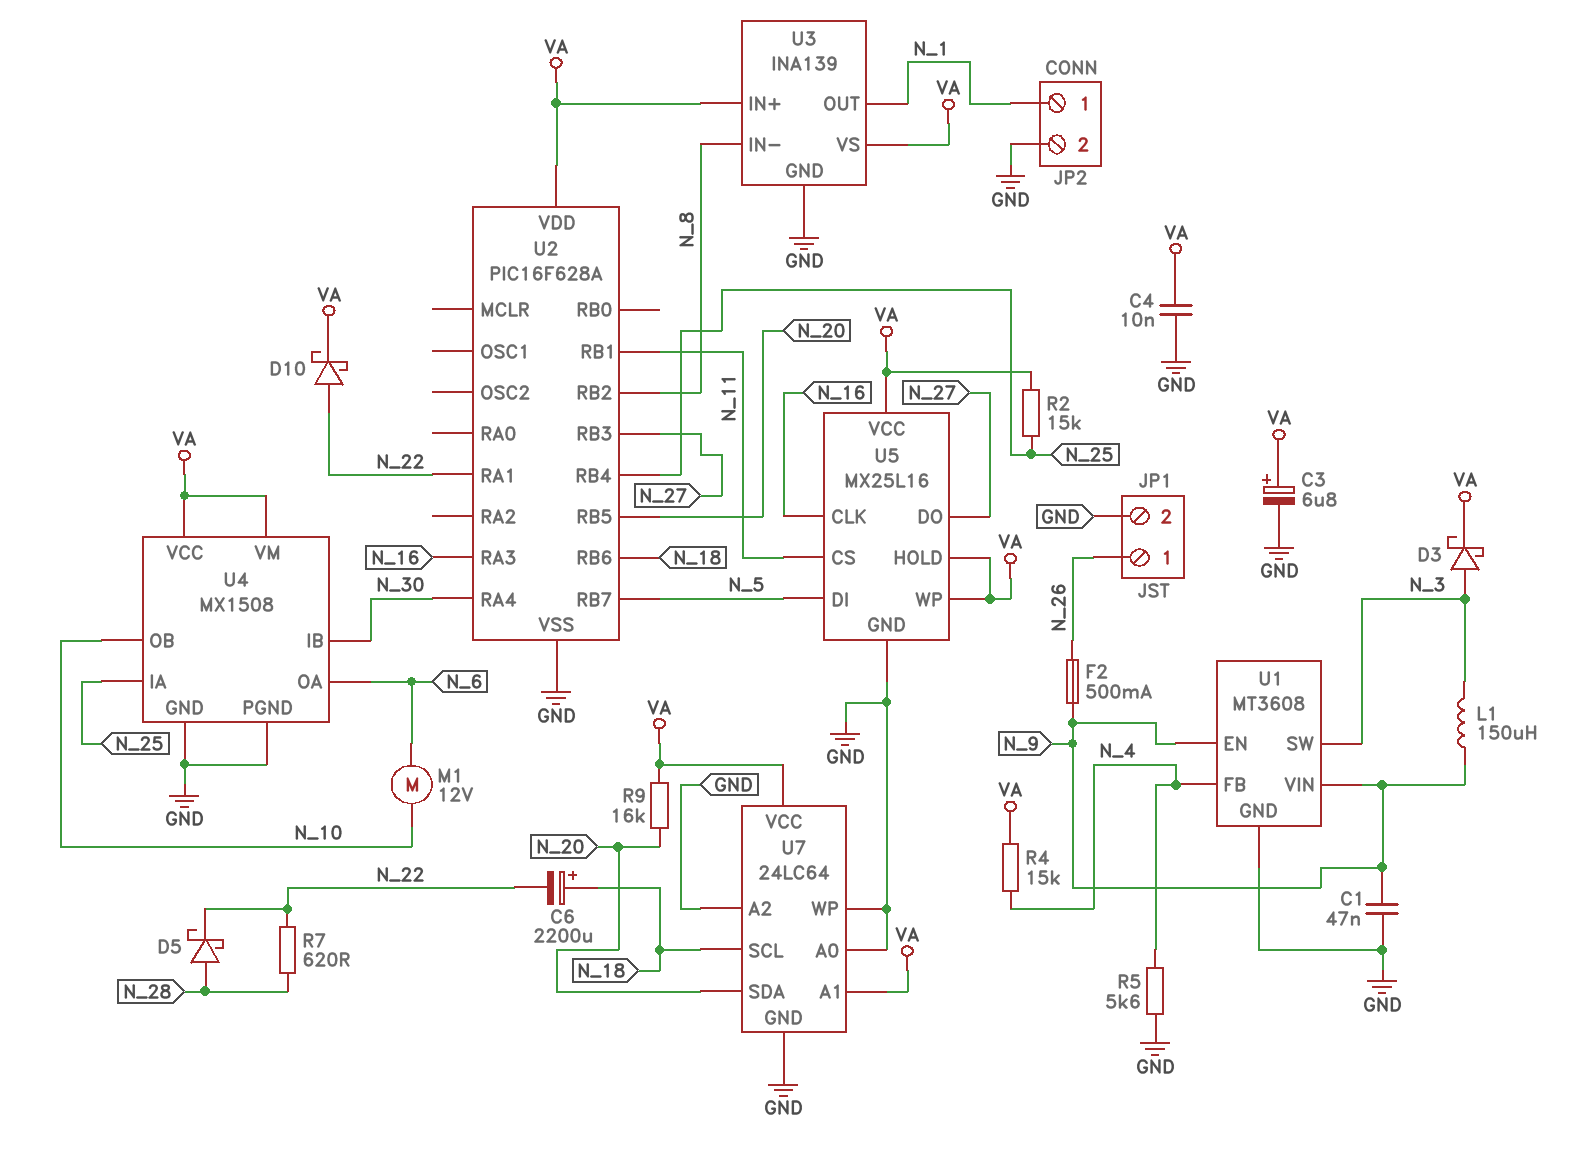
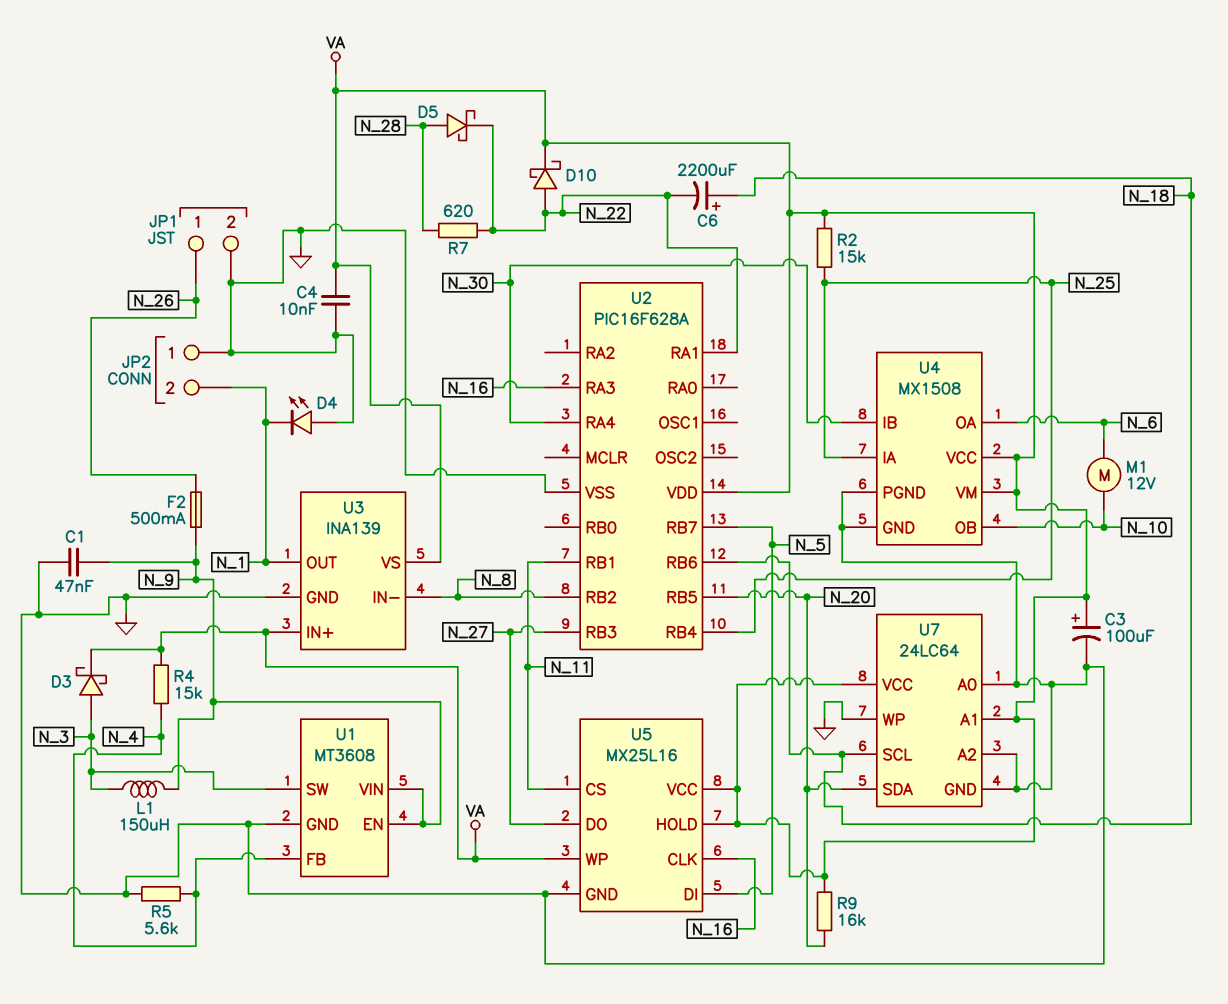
C3: 6.8uF (plus VA, minus GND) -> 100uF (plus VA, minus GND)
D4: none -> LED (A GND, K N_1)
JP2 pin 1: N_1 -> GND
JP2 pin 2: GND -> N_1

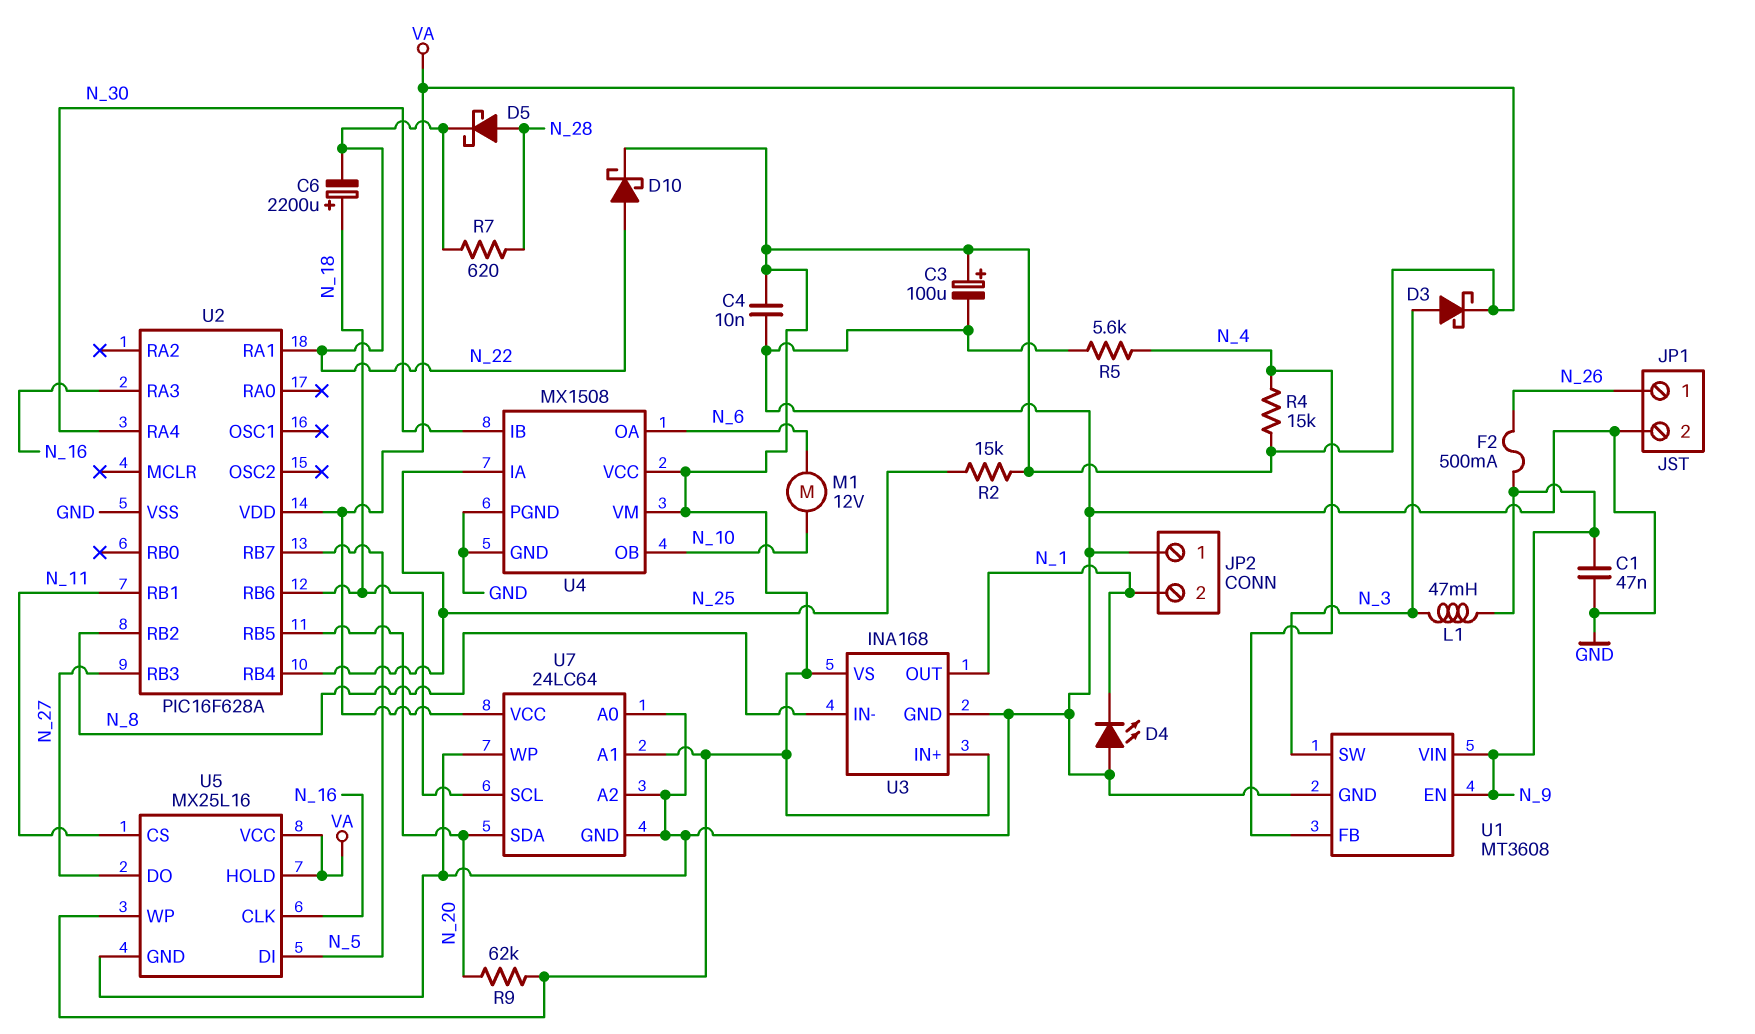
L1: 150uH (N_3, N_9) -> 47mH (N_3, N_9)
R9: 16k (N_20, VA) -> 62k (N_20, VA)
U3: INA139 -> INA168

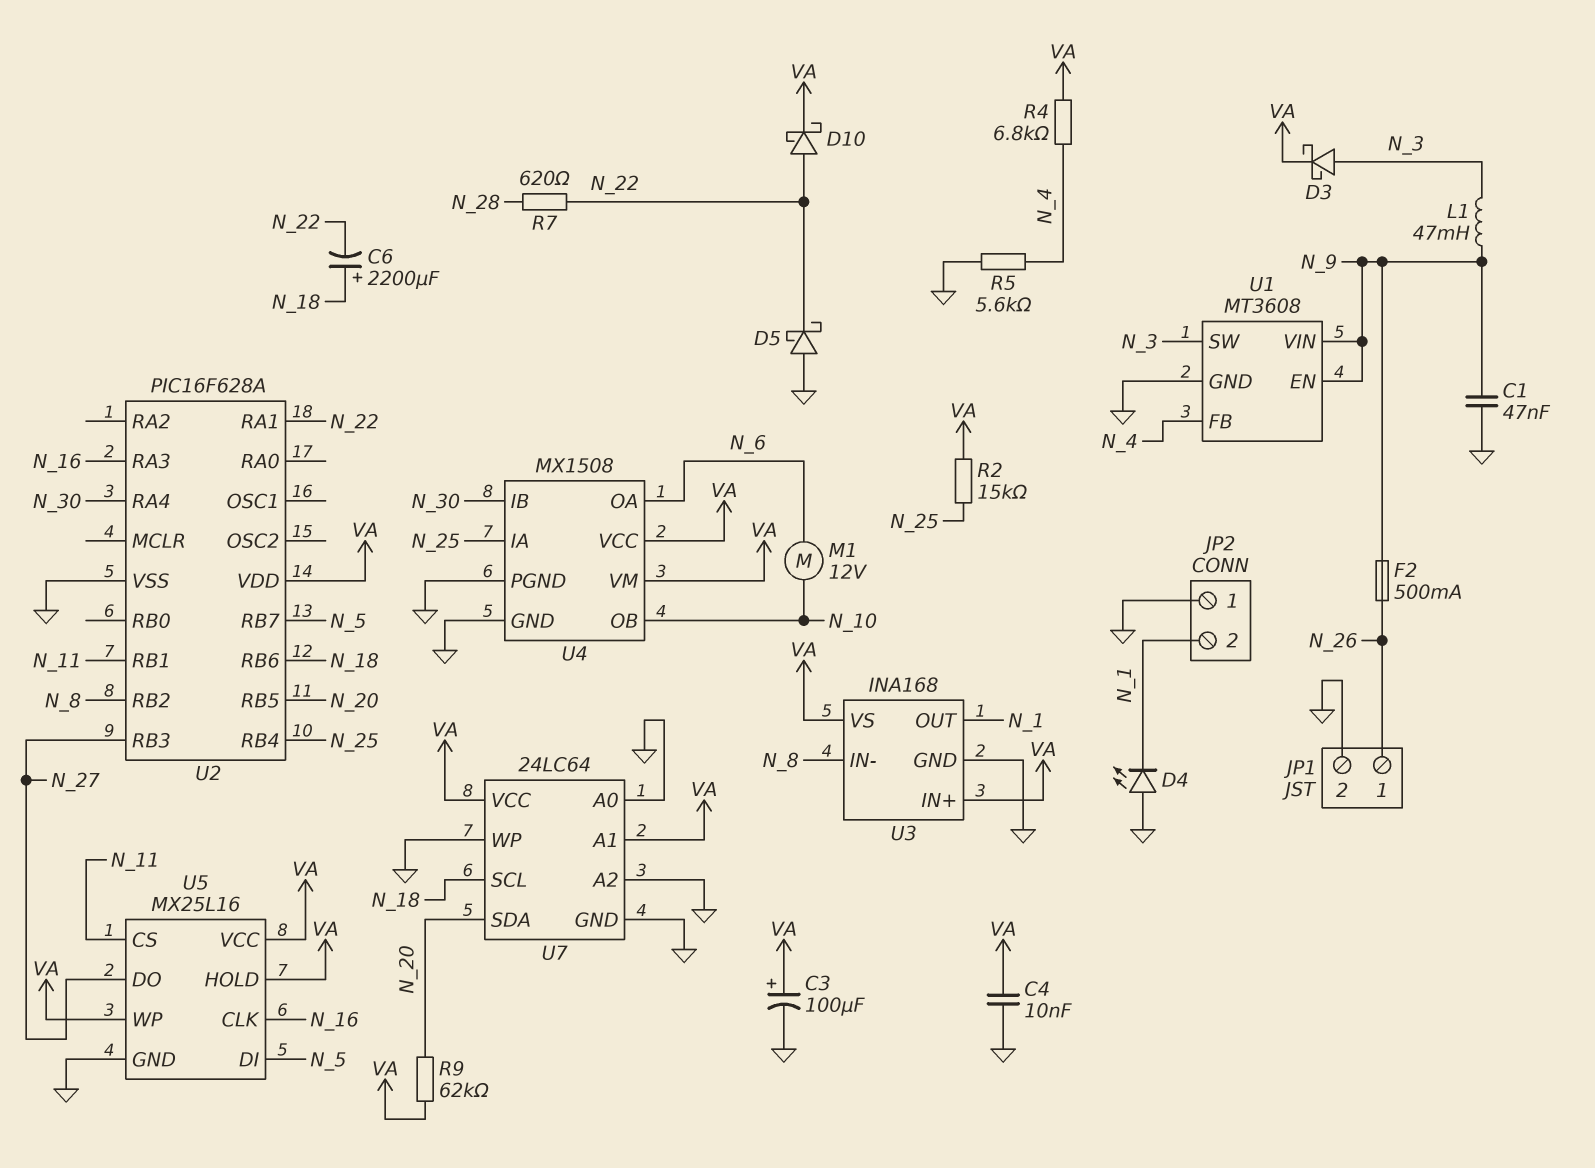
D5: schottky (A N_28, K N_22) -> schottky (A GND, K N_22)
R4: 15k (N_4, VA) -> 6.8k (N_4, VA)

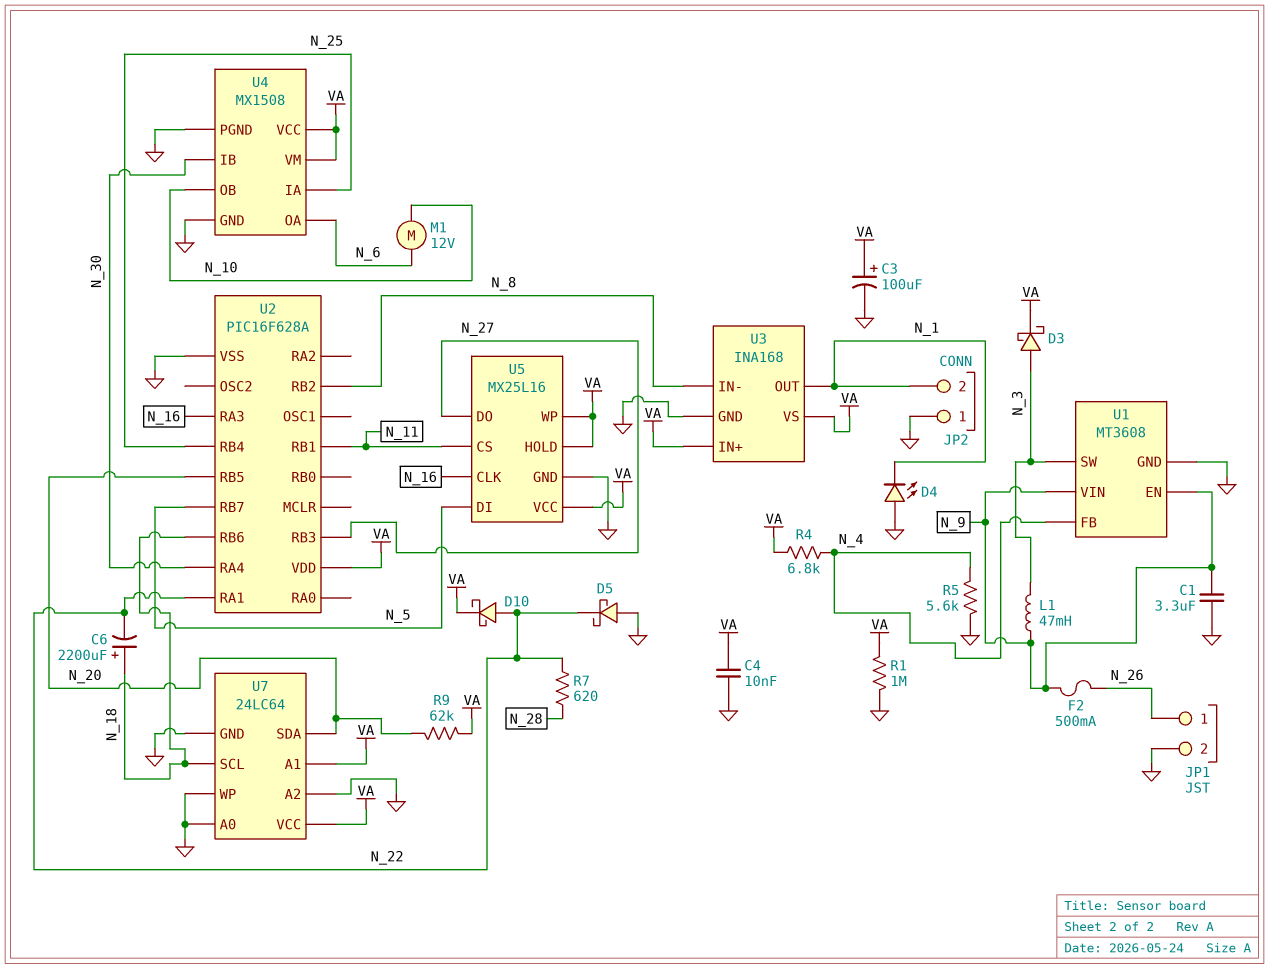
C1: 47nF (GND, N_9) -> 3.3uF (GND, N_9)
R1: none -> 1M (GND, VA)
R2: 15k (N_25, VA) -> none

